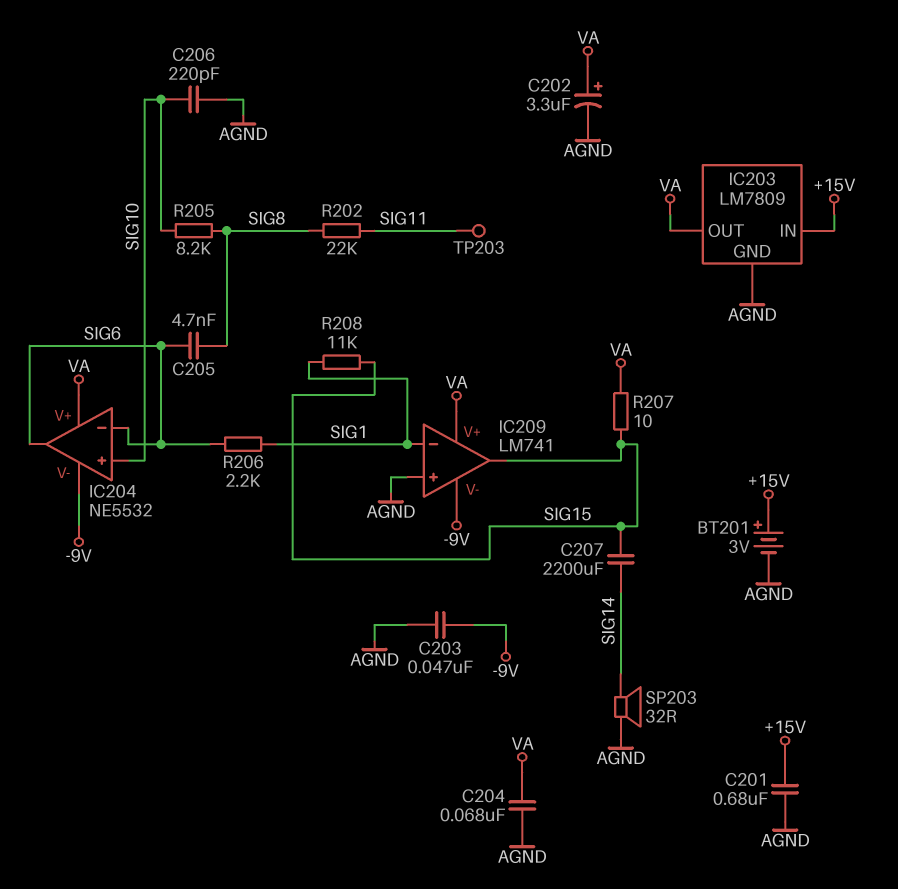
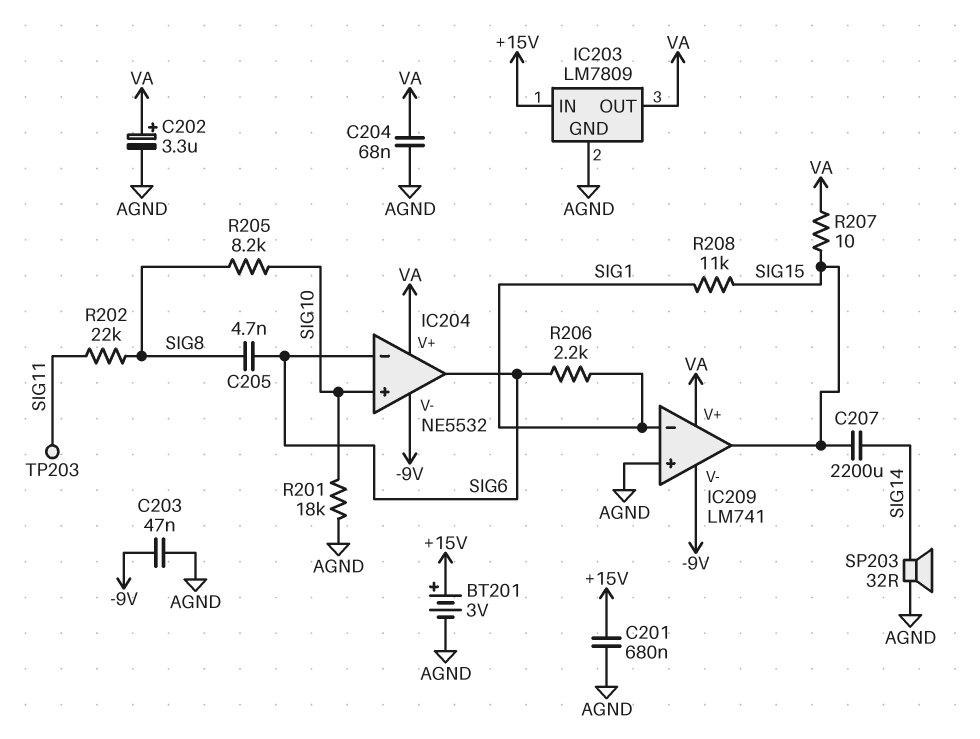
C206: 220pF (AGND, SIG10) -> none
R201: none -> 18k (AGND, SIG10)

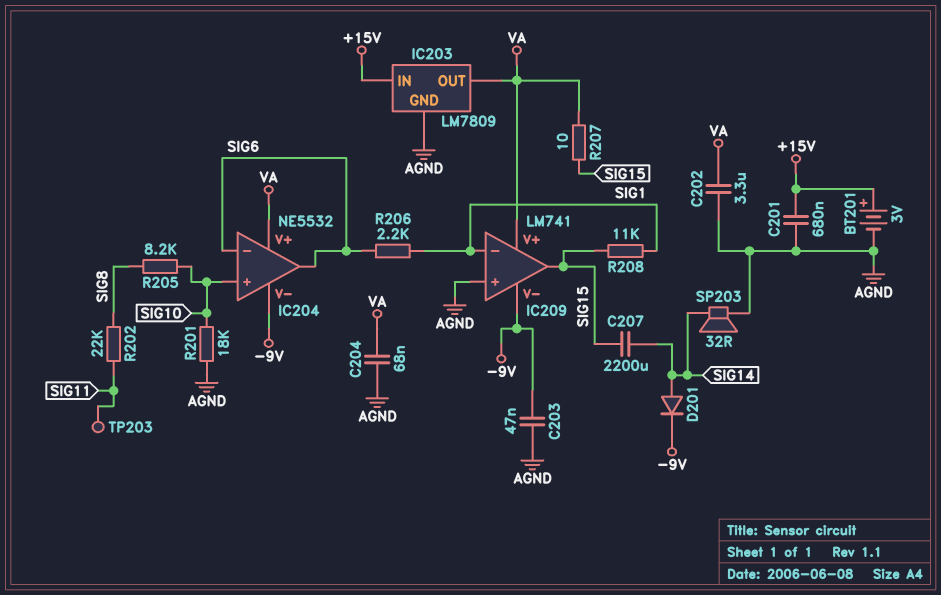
C202: 3.3uF (plus VA, minus AGND) -> 3.3uF (AGND, VA)
C205: 4.7nF (SIG6, SIG8) -> none
D201: none -> diode (A SIG14, K -9V)

